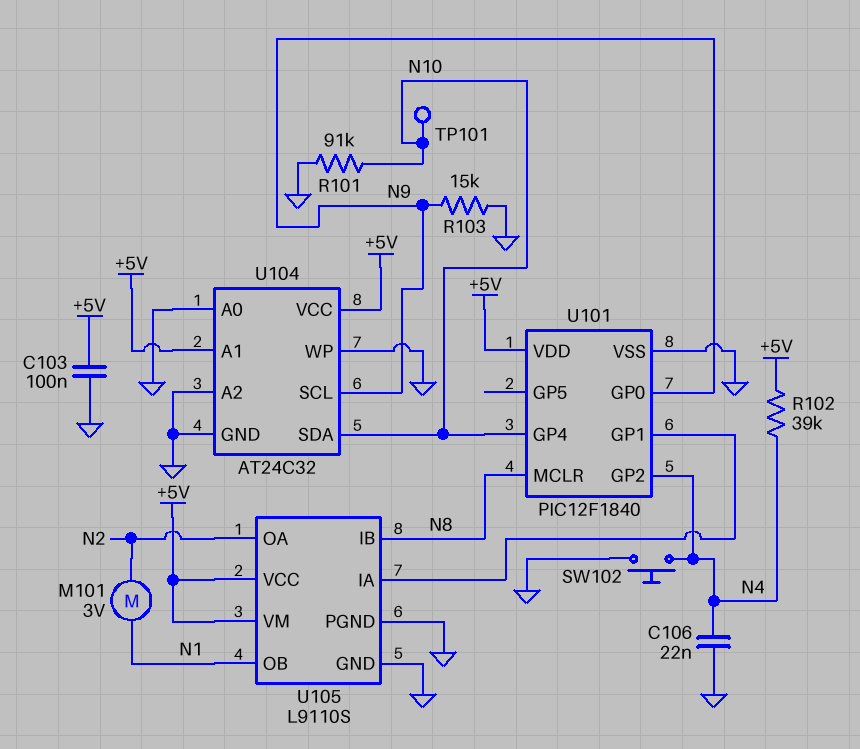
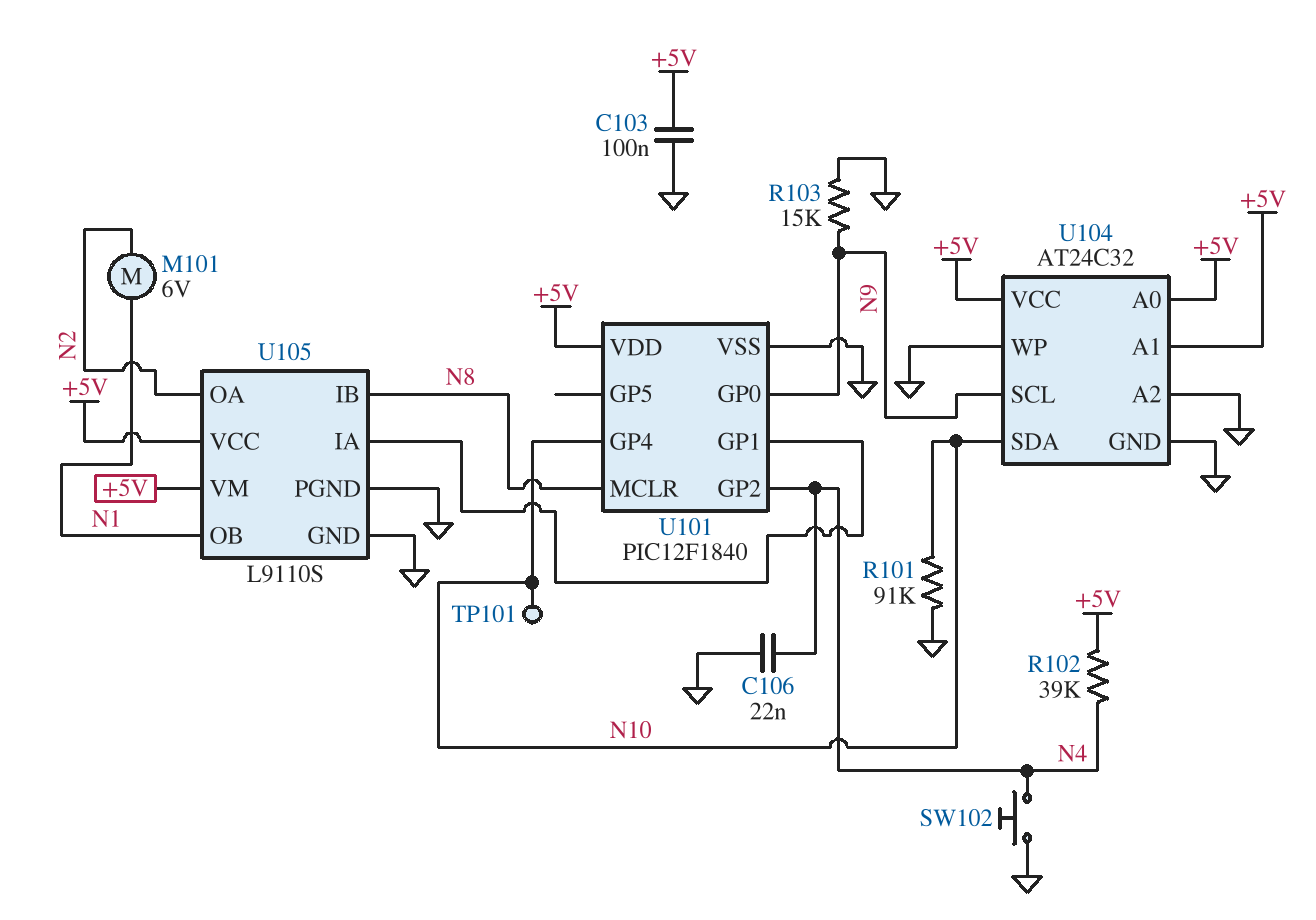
M101: motor 3V (N1, N2) -> motor 6V (N1, N2)
U104 pin A0: GND -> +5V

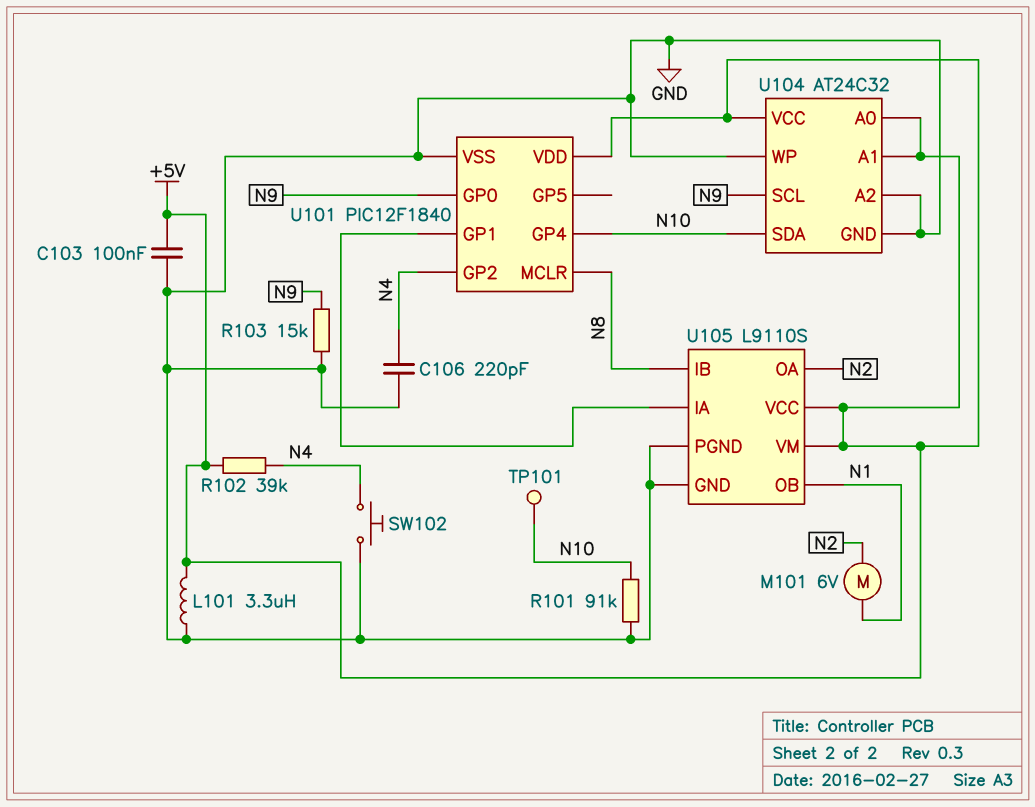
C106: 22nF (GND, N4) -> 220pF (GND, N4)
L101: none -> 3.3uH (+5V, GND)

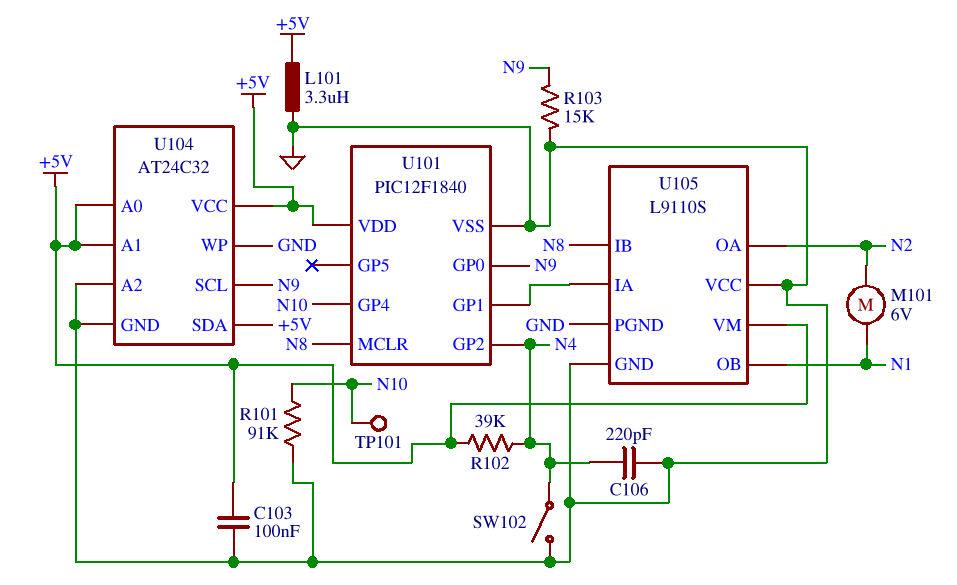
SW102: button (GND, N4) -> switch (GND, N4)
U104 pin SDA: N10 -> +5V
U105 pin VCC: +5V -> GND

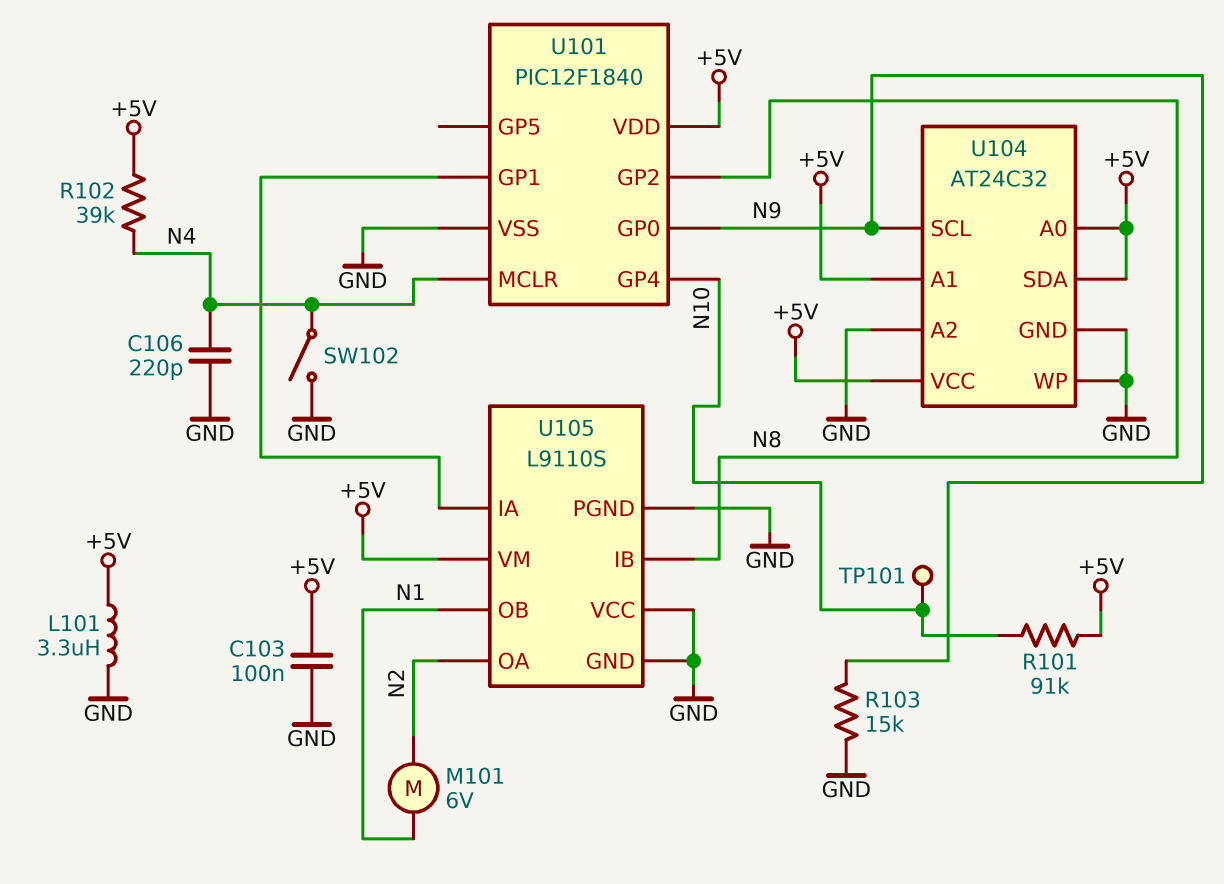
R101: 91k (GND, N10) -> 91k (+5V, N10)
U101 pin GP2: N4 -> N8
U101 pin MCLR: N8 -> N4

